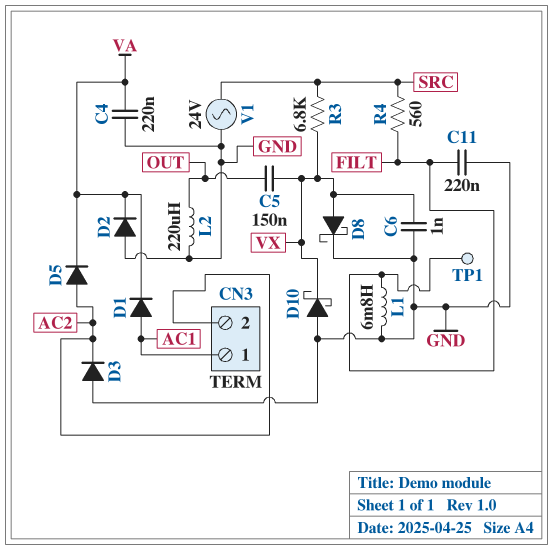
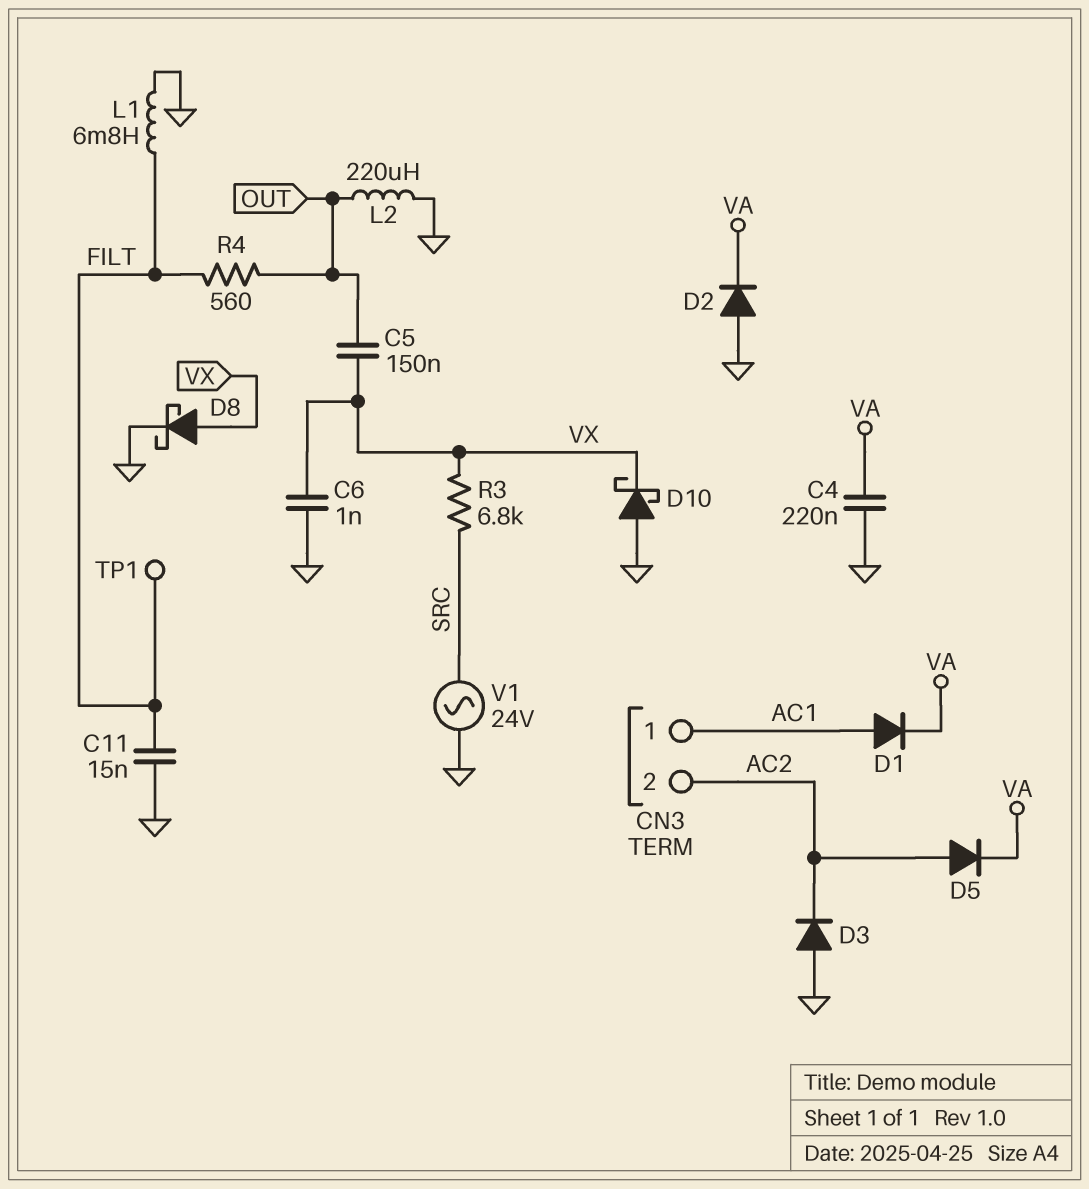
C11: 220nF (FILT, GND) -> 15nF (FILT, GND)
R4: 560 (FILT, SRC) -> 560 (FILT, OUT)

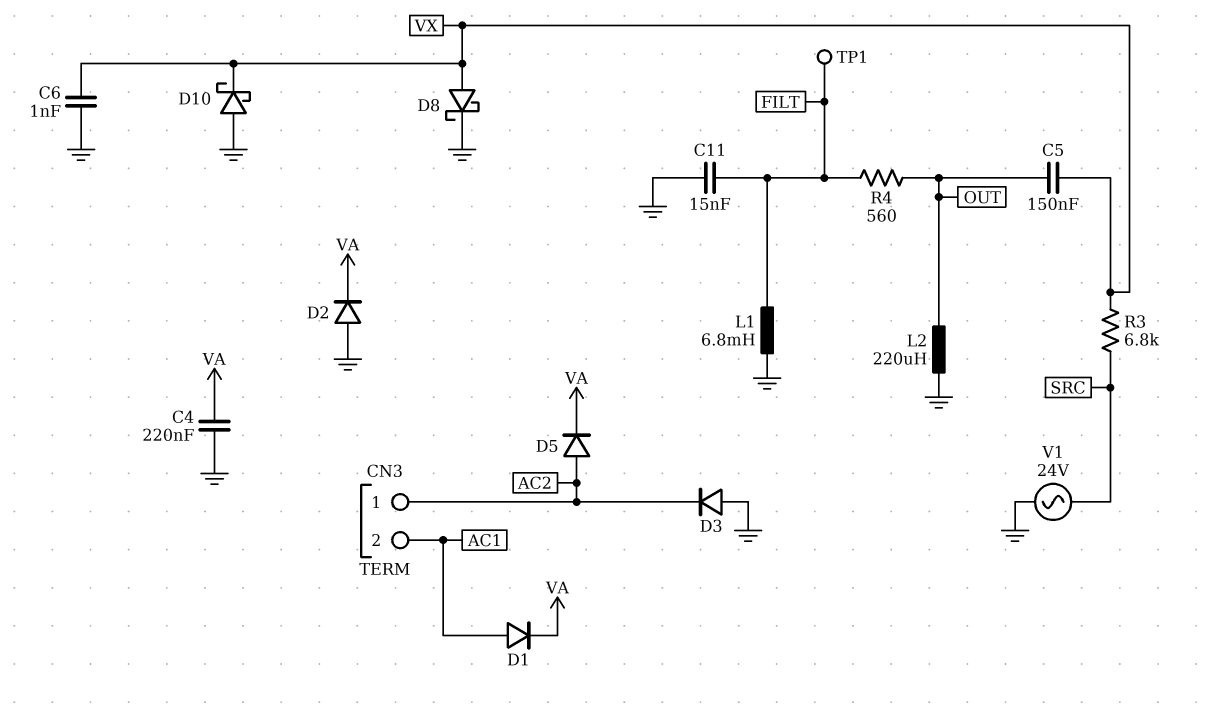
CN3 pin 1: AC1 -> AC2
CN3 pin 2: AC2 -> AC1

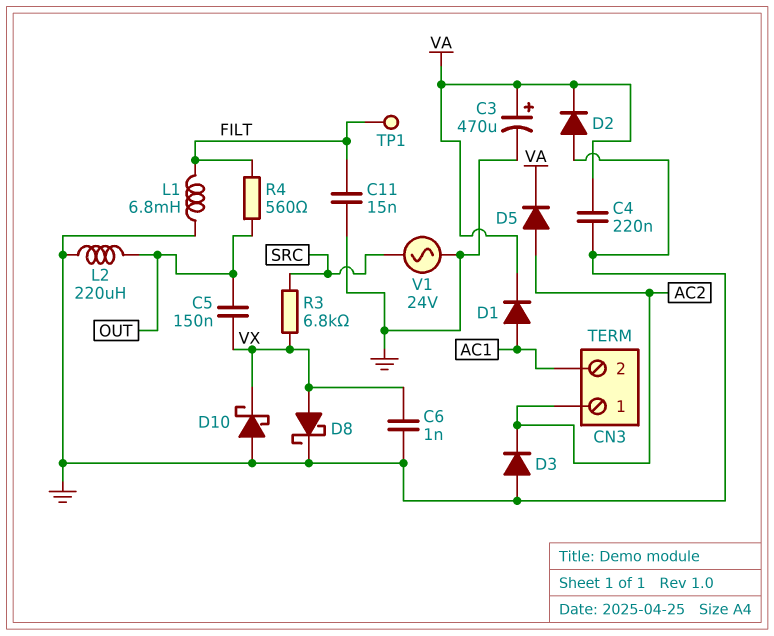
C3: none -> 470uF (plus VA, minus GND)

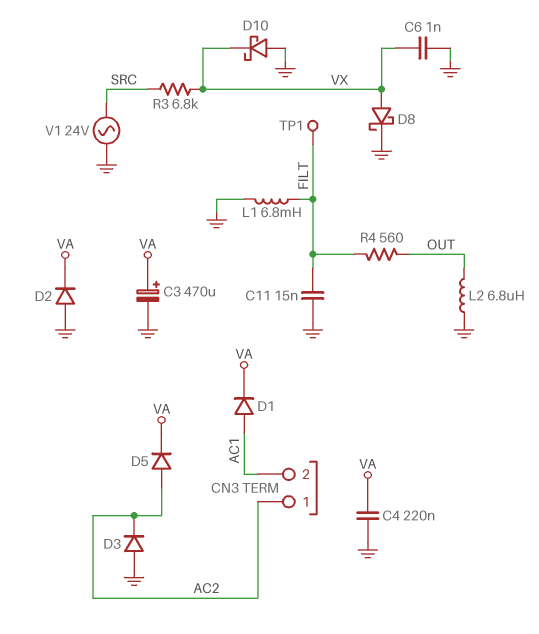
C5: 150nF (OUT, VX) -> none
L2: 220uH (GND, OUT) -> 6.8uH (GND, OUT)

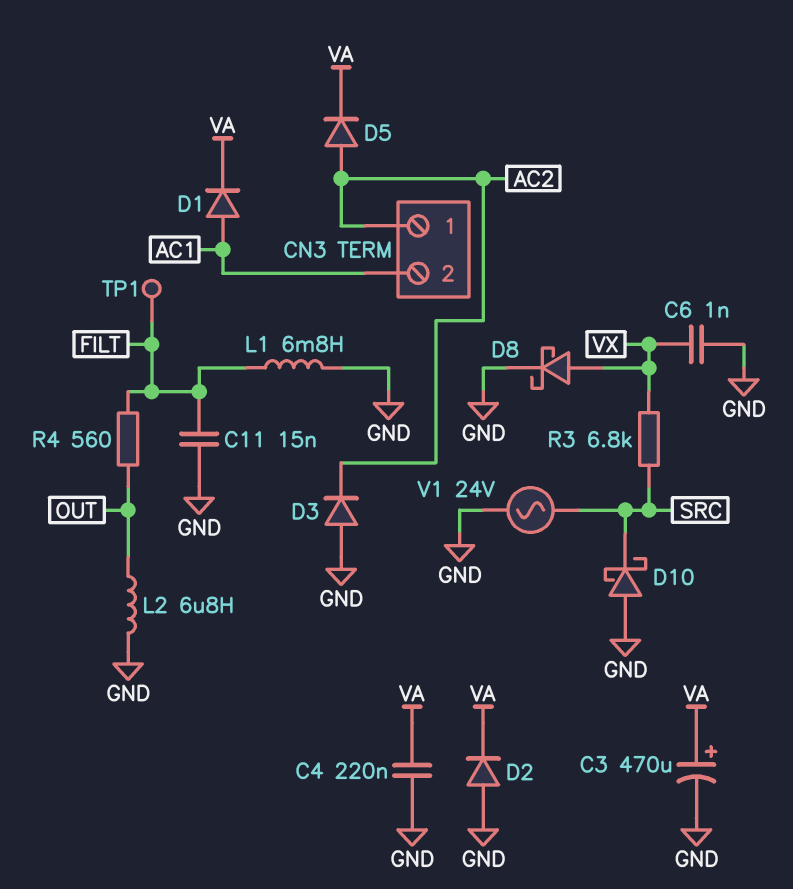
D10: schottky (A GND, K VX) -> schottky (A GND, K SRC)

